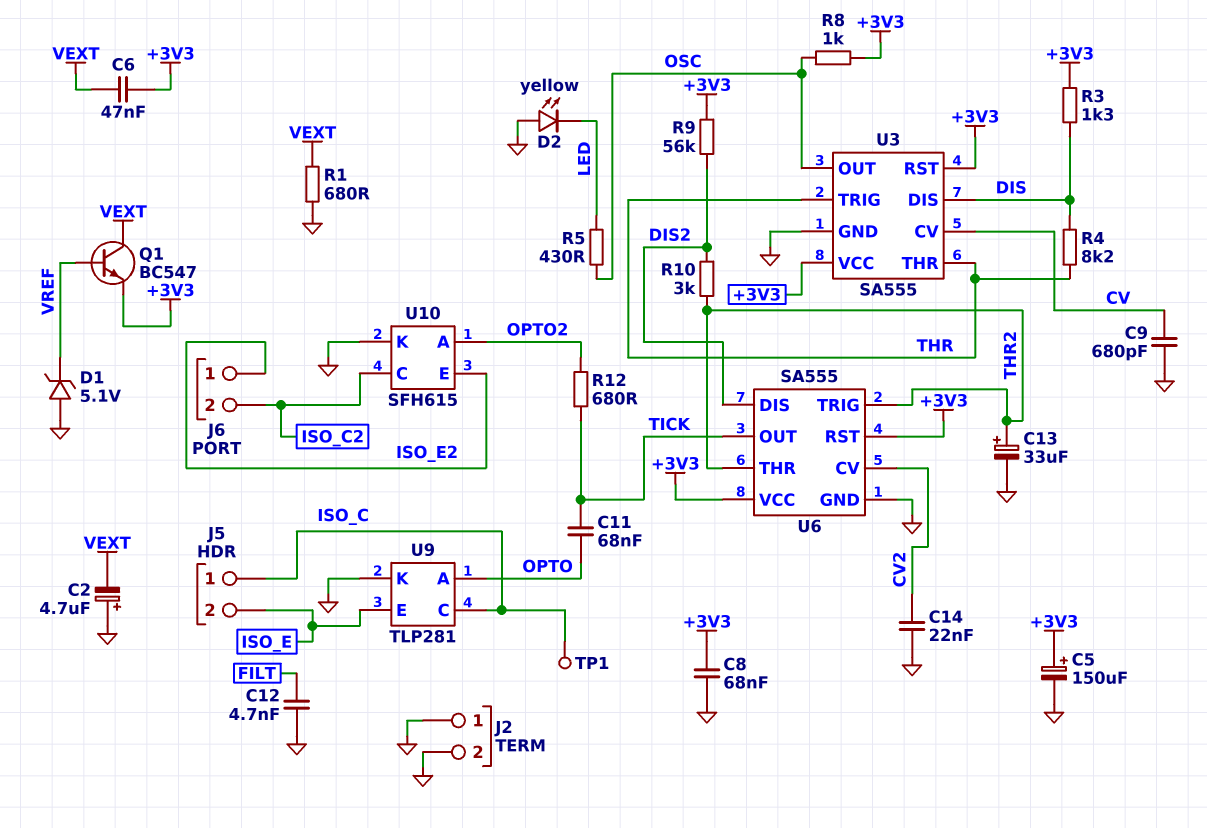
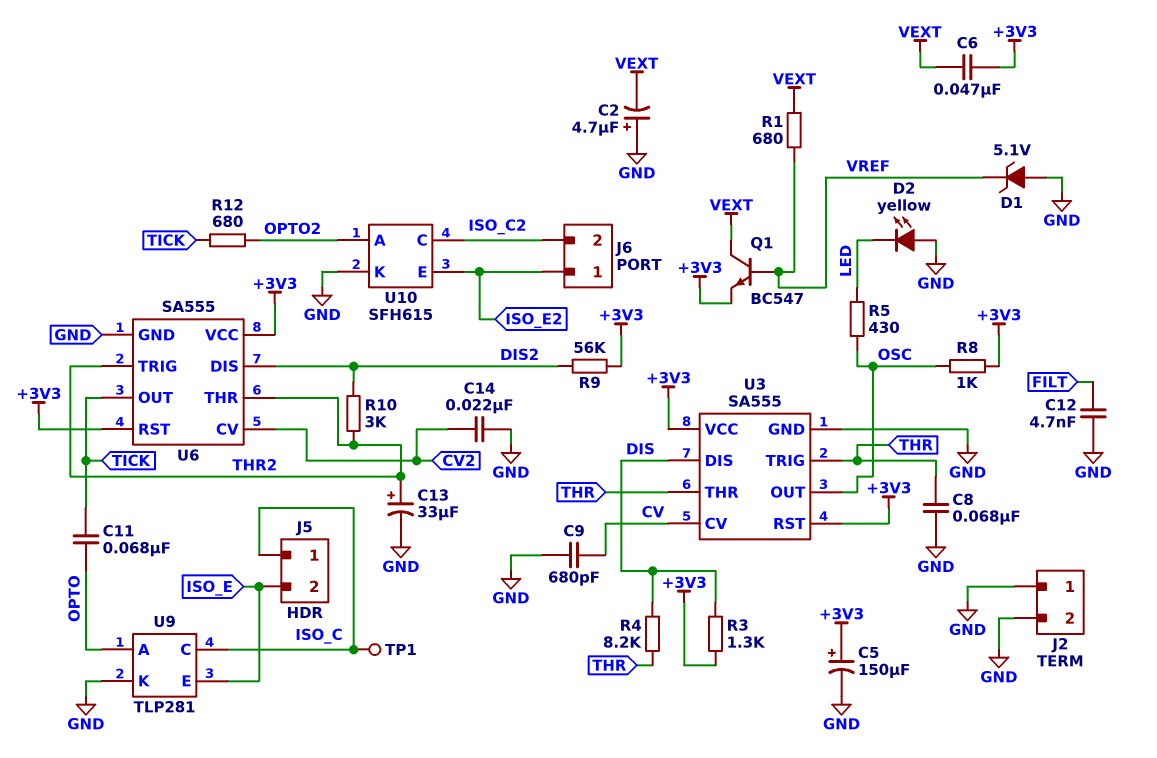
C8: 68nF (+3V3, GND) -> 68nF (GND, THR)
R1: 680 (GND, VEXT) -> 680 (VEXT, VREF)

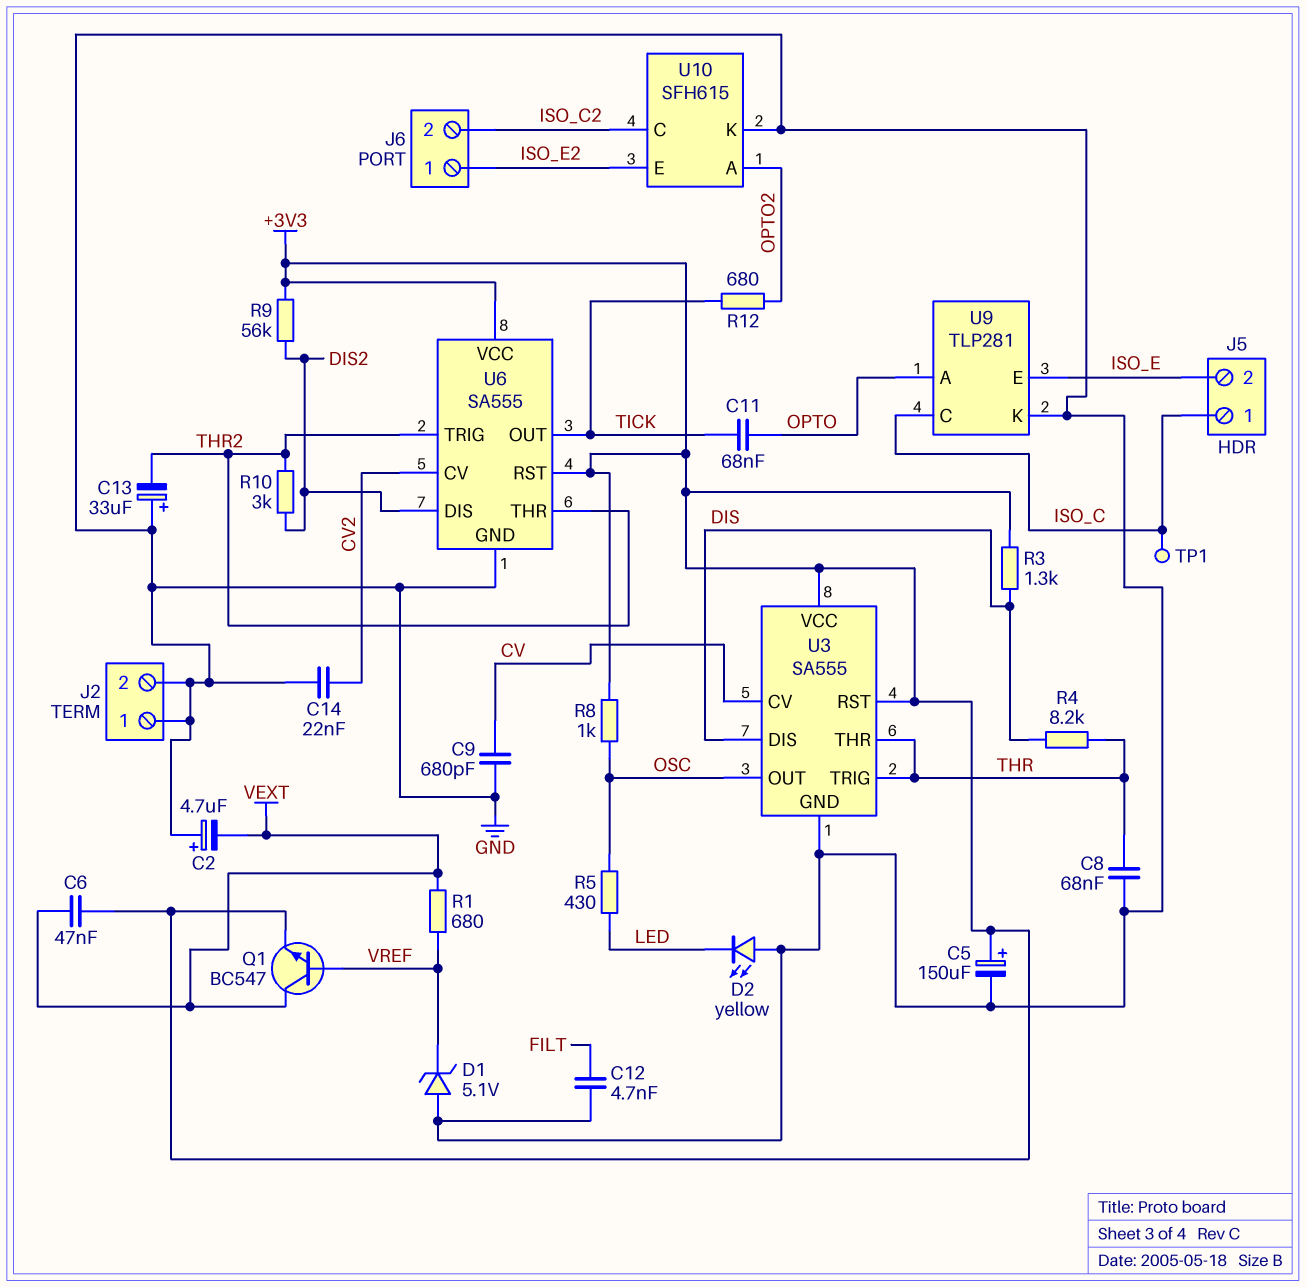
C13: 33uF (plus THR2, minus GND) -> 33uF (plus GND, minus THR2)

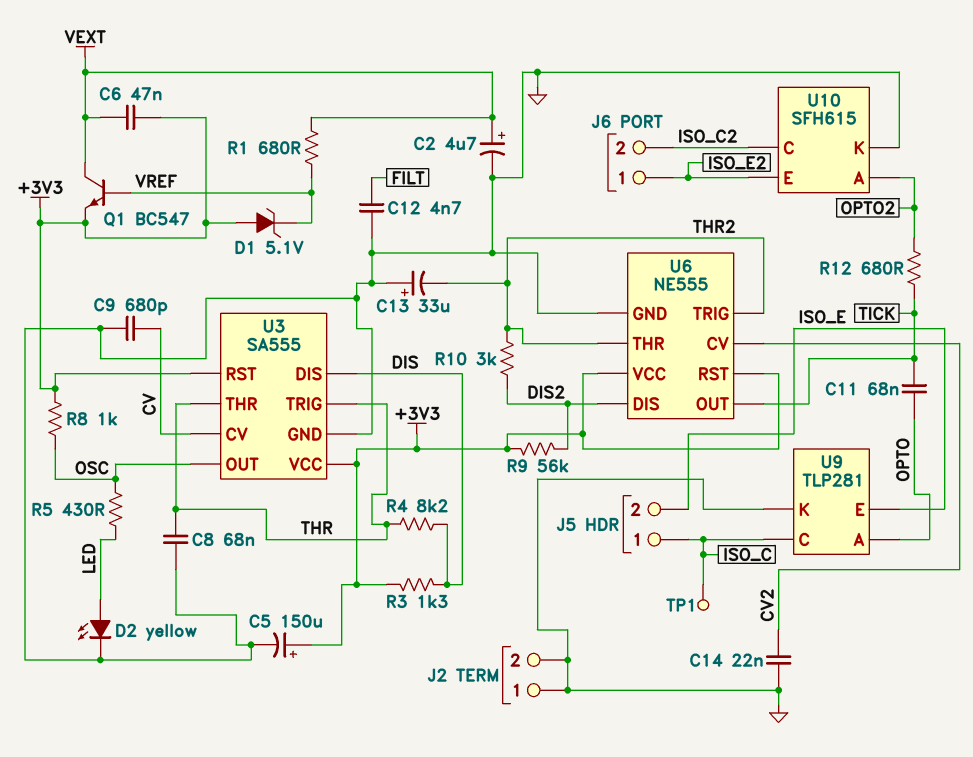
C2: 4.7uF (plus GND, minus VEXT) -> 4.7uF (plus VEXT, minus GND)
D1: zener 5.1V (A GND, K VREF) -> zener 5.1V (A +3V3, K VREF)
D2: LED yellow (A GND, K LED) -> LED yellow (A LED, K GND)
U6: SA555 -> NE555

